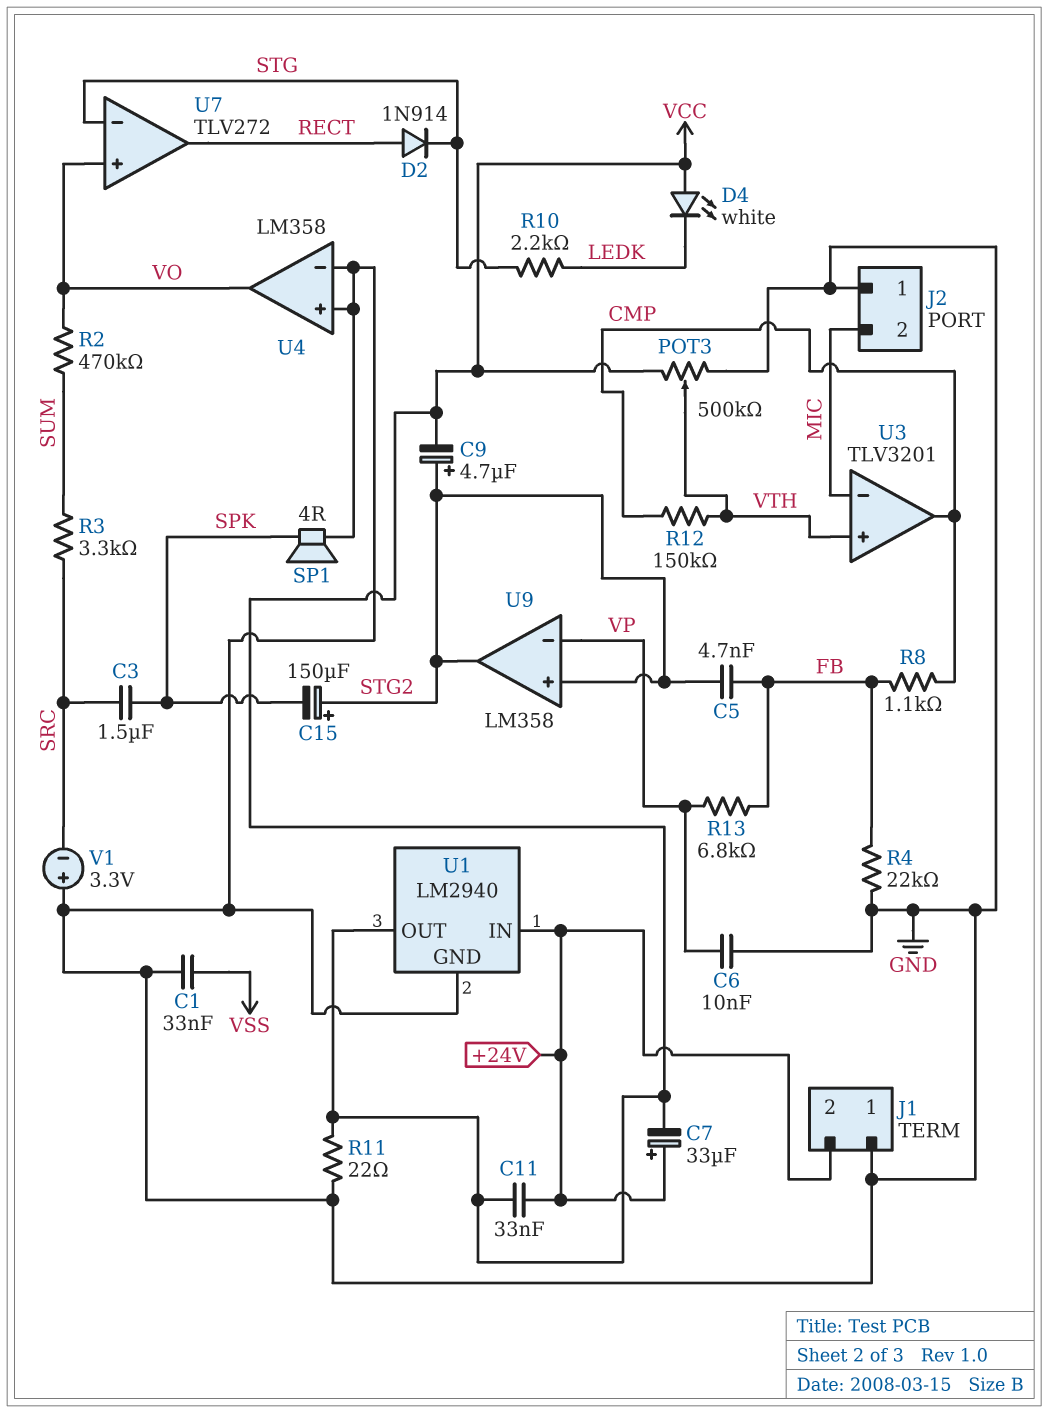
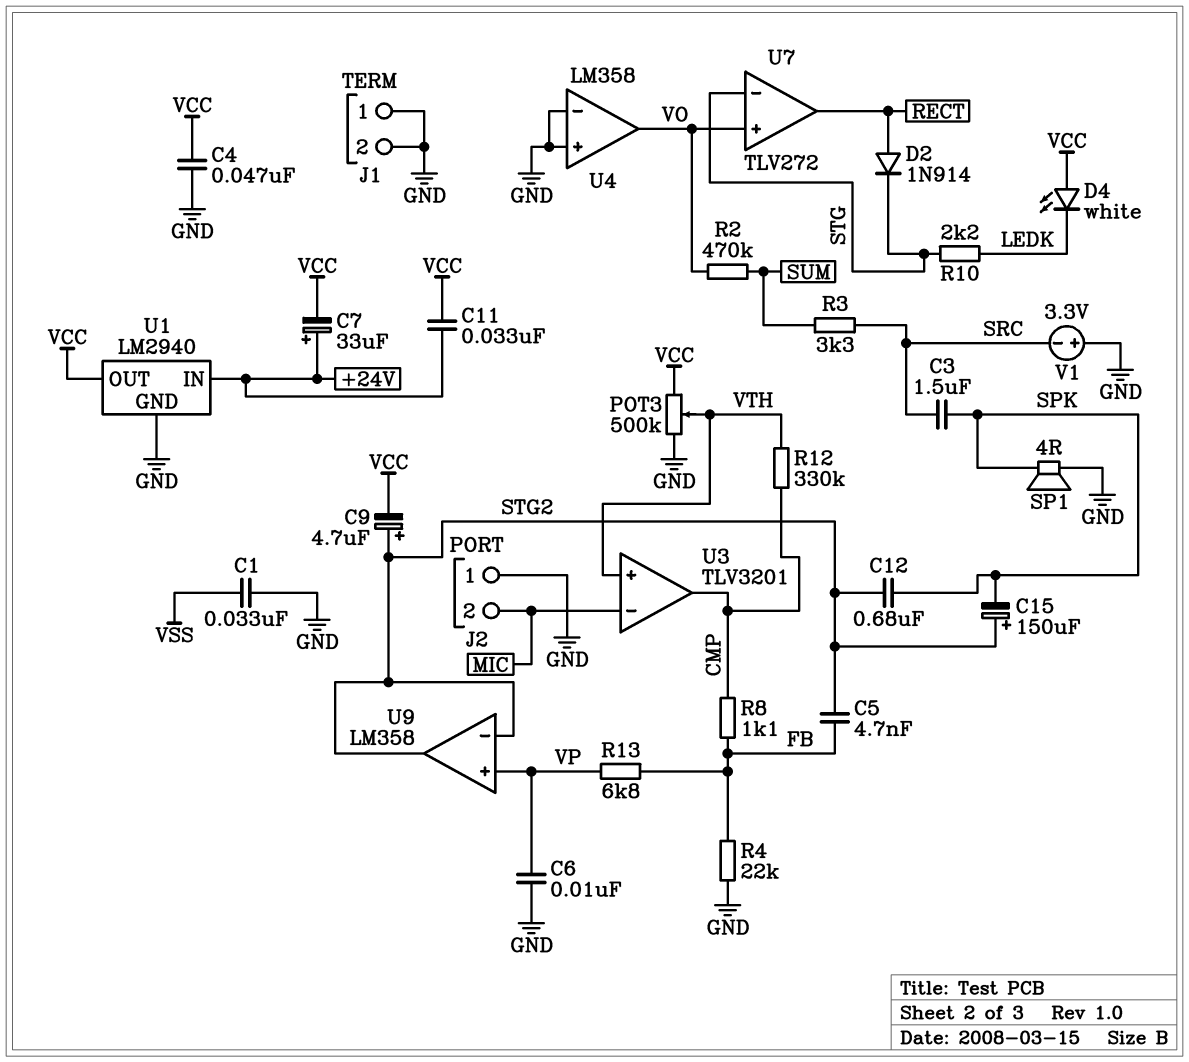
C4: none -> 47nF (GND, VCC)
C12: none -> 680nF (SPK, STG2)
J1 pin 2: +24V -> GND
R11: 22 (GND, VCC) -> none
R12: 150k (CMP, VTH) -> 330k (CMP, VTH)
U9 pin in+: STG2 -> VP
U9 pin in-: VP -> STG2

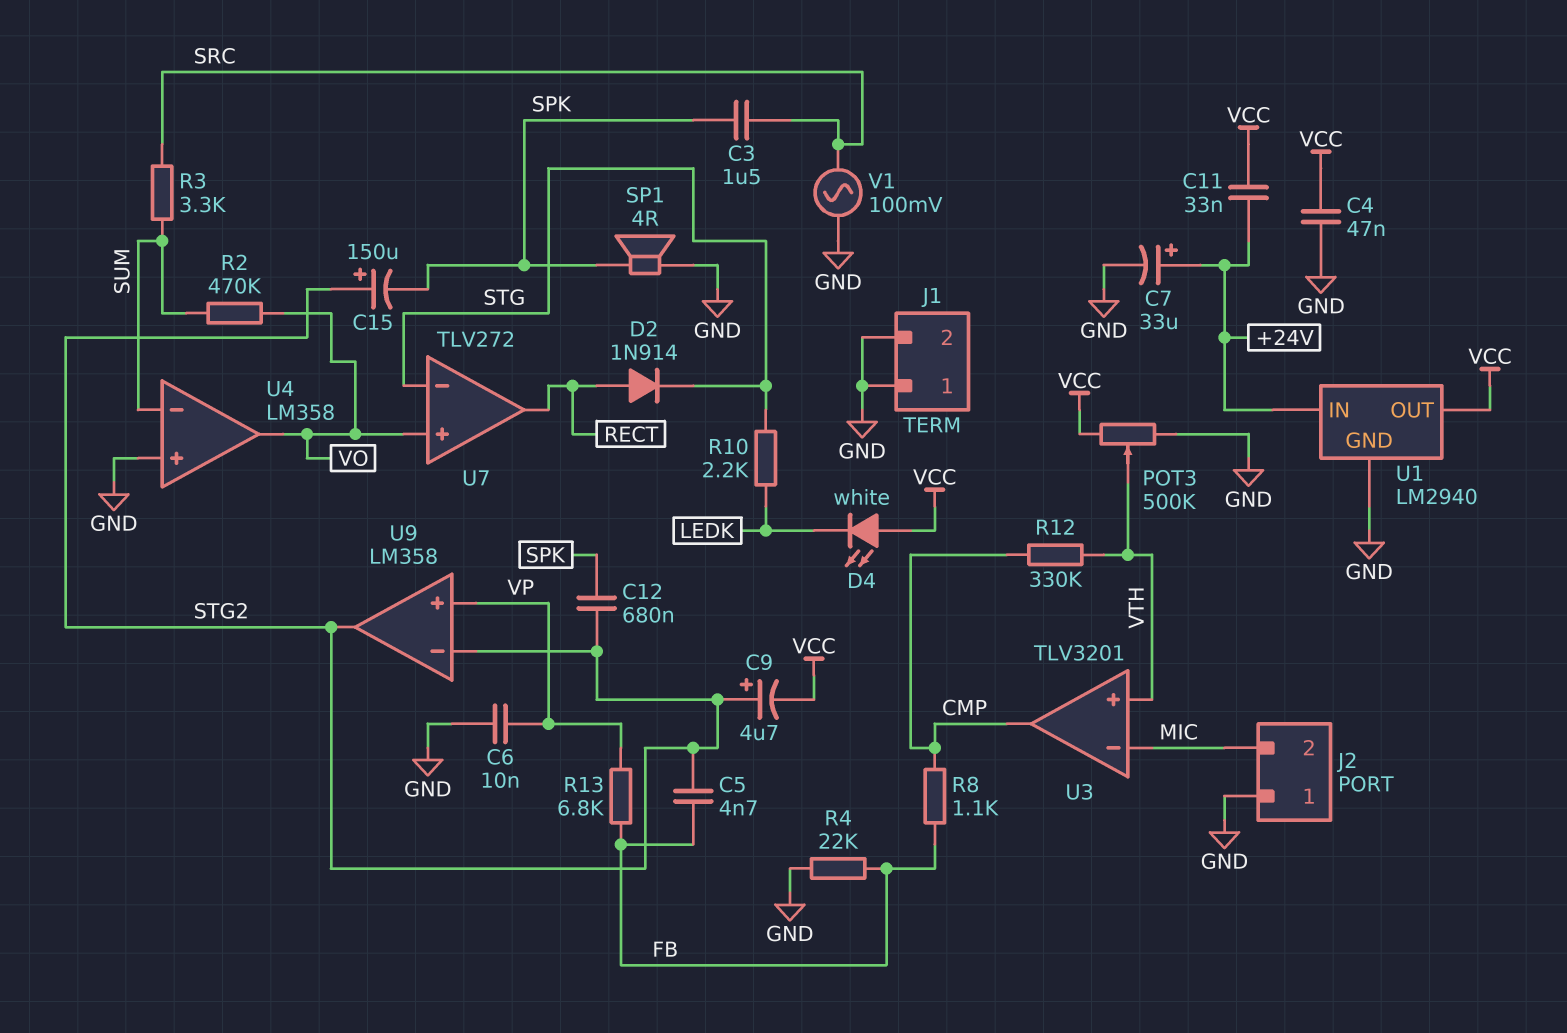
C1: 33nF (GND, VSS) -> none
C7: 33uF (plus +24V, minus VCC) -> 33uF (plus +24V, minus GND)
U4 pin in-: GND -> SUM
V1: 3.3V (plus GND, minus SRC) -> AC 100mV (GND, SRC)

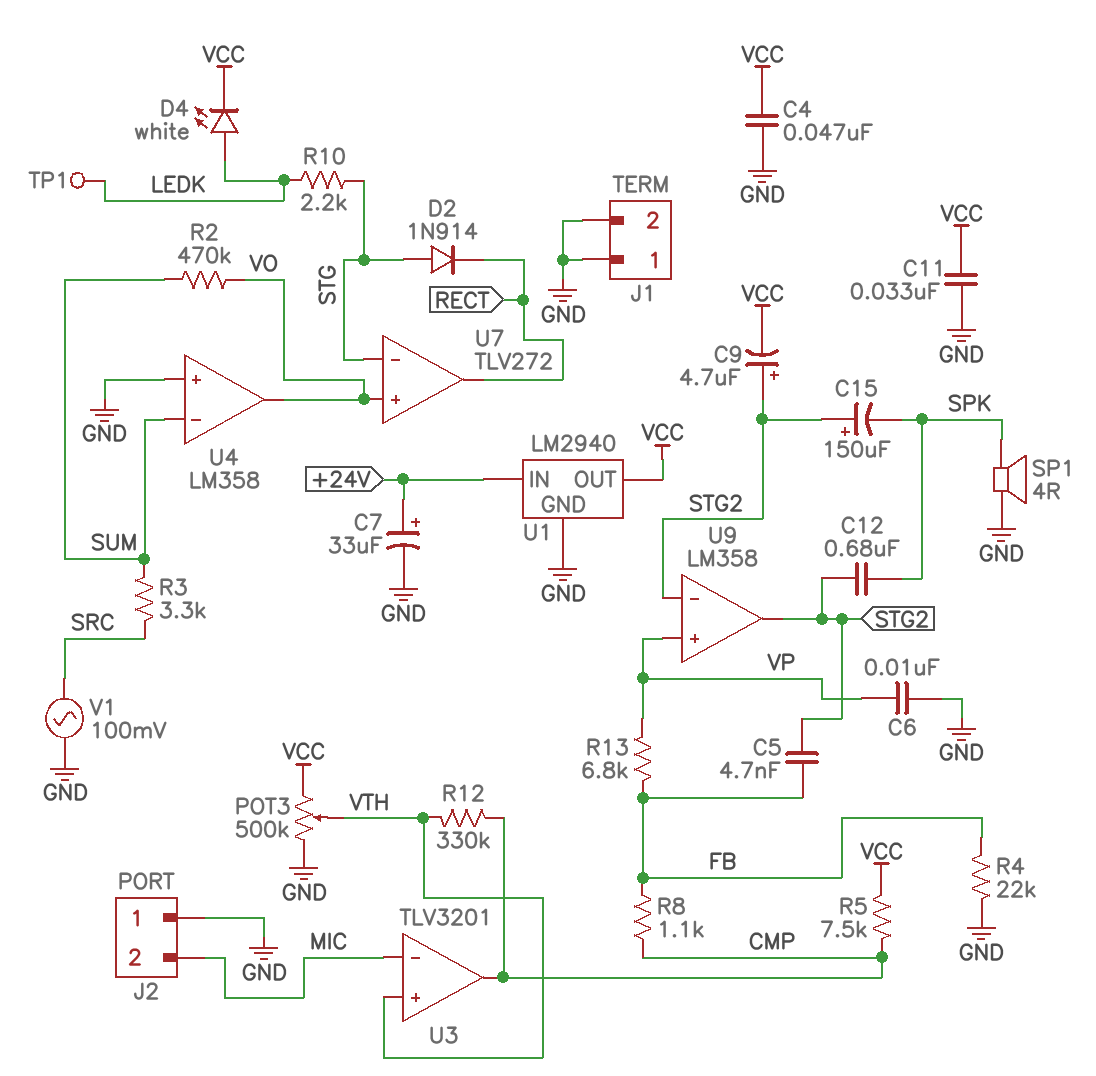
C3: 1.5uF (SPK, SRC) -> none
C11: 33nF (+24V, VCC) -> 33nF (GND, VCC)
D2: diode 1N914 (A RECT, K STG) -> diode 1N914 (A STG, K RECT)
D4: LED white (A VCC, K LEDK) -> LED white (A LEDK, K VCC)
R5: none -> 7.5k (CMP, VCC)
TP1: none -> test point (LEDK)

